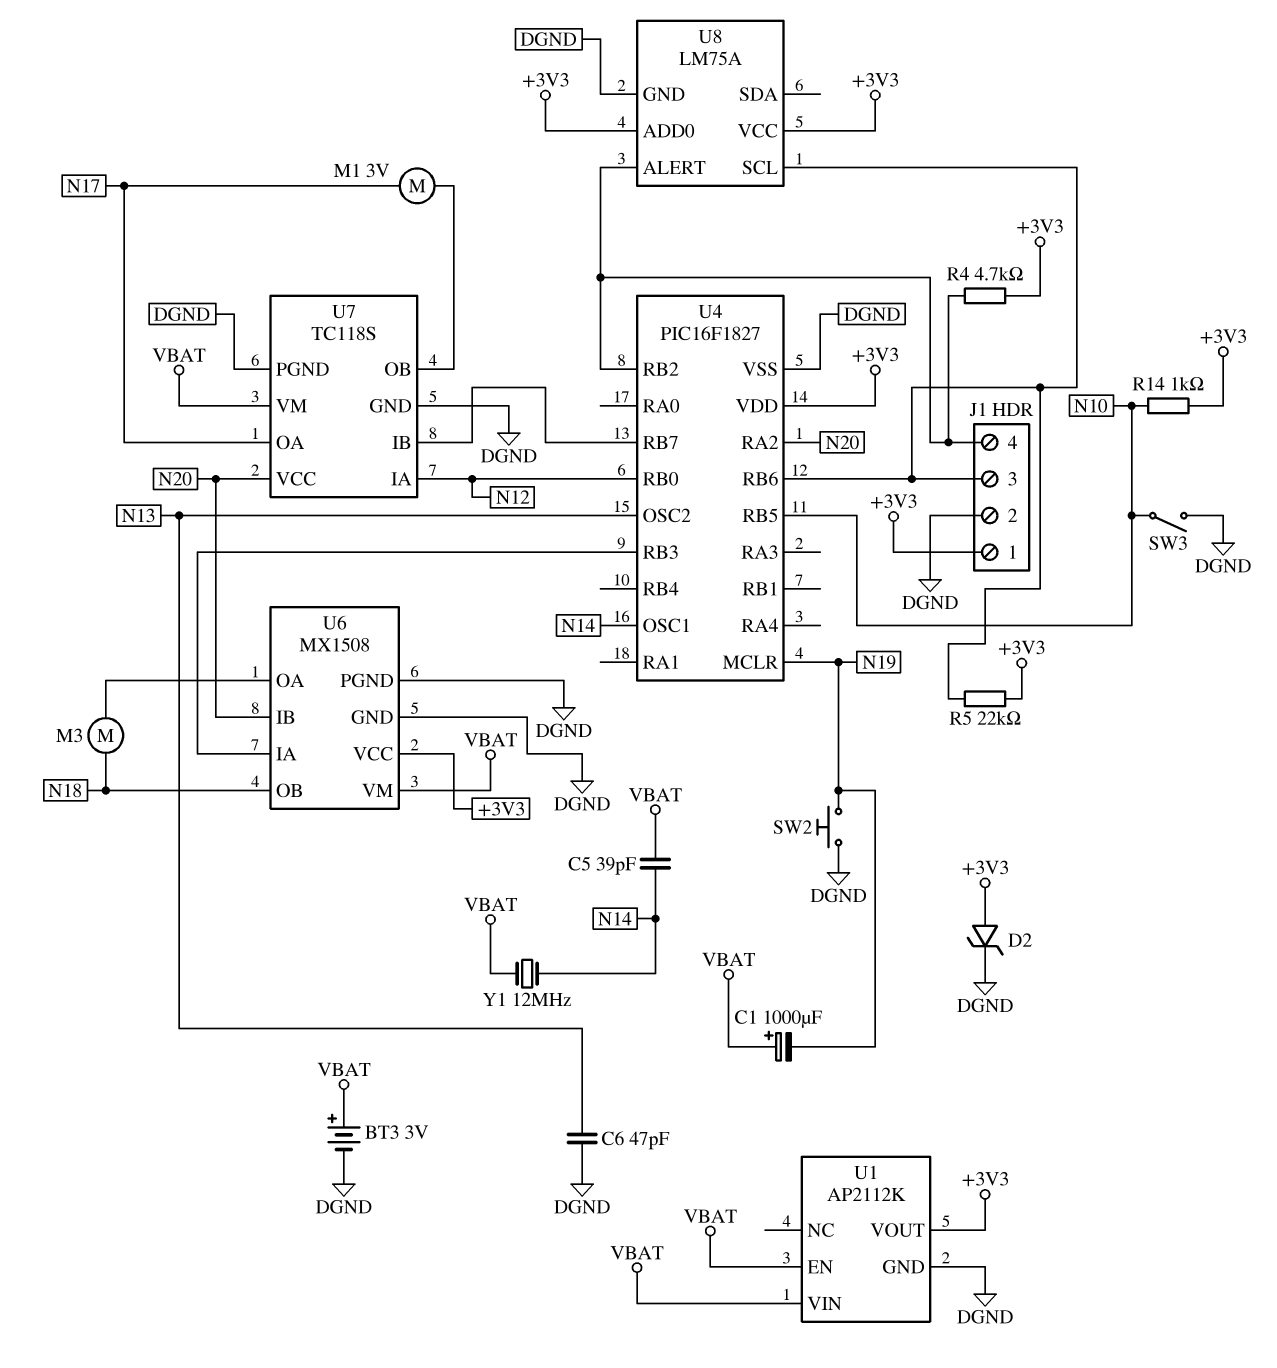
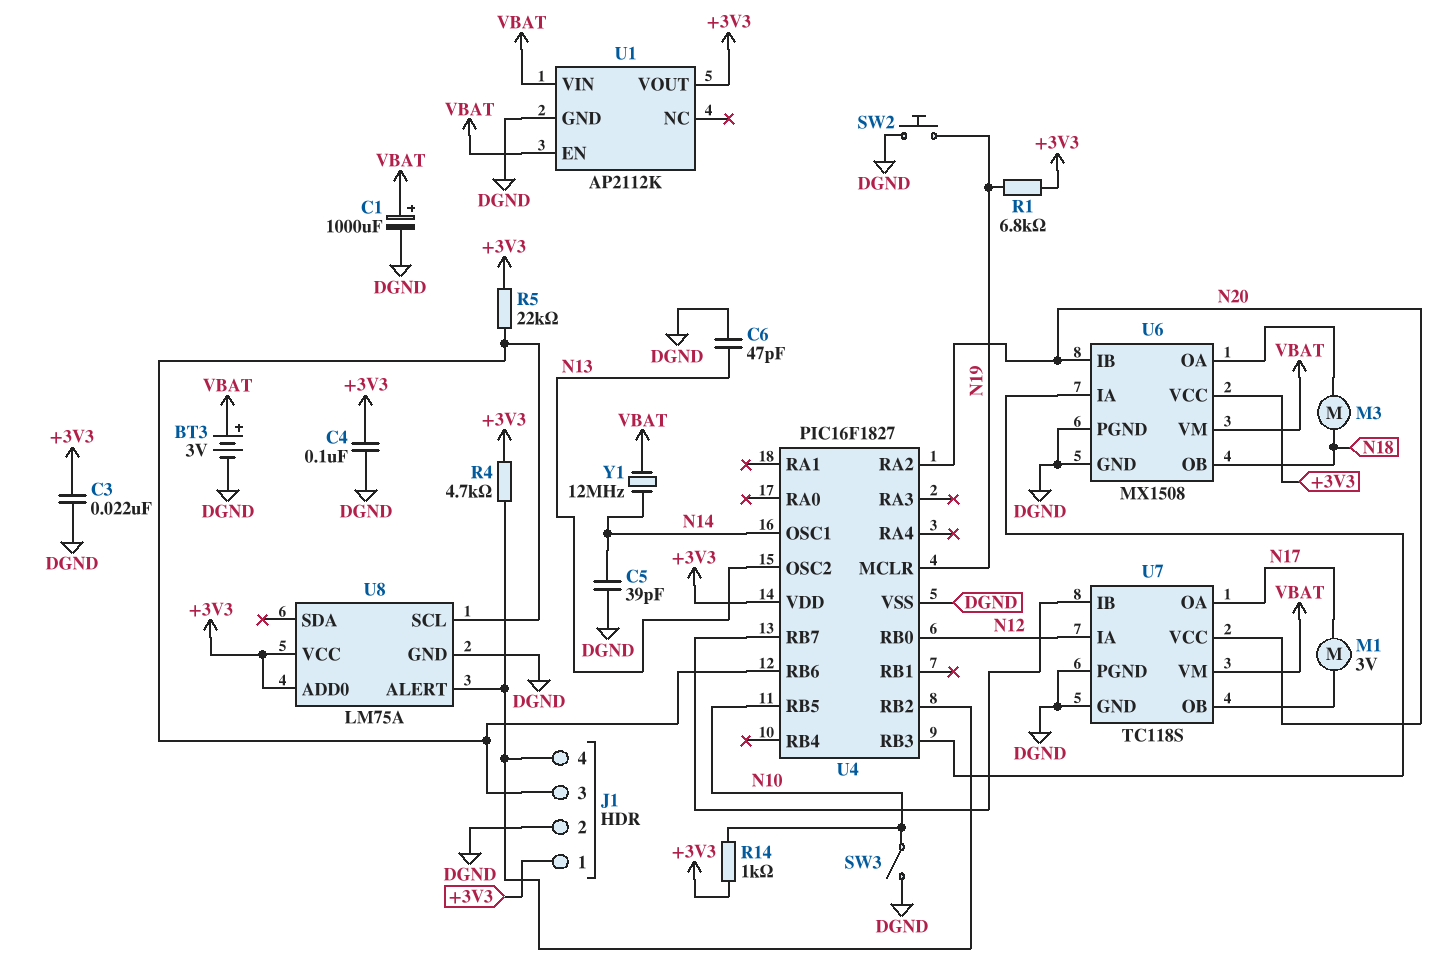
C1: 1000uF (plus VBAT, minus N19) -> 1000uF (plus VBAT, minus DGND)
C3: none -> 22nF (+3V3, DGND)
C4: none -> 100nF (+3V3, DGND)
C5: 39pF (N14, VBAT) -> 39pF (DGND, N14)
D2: zener (A +3V3, K DGND) -> none
R1: none -> 6.8k (+3V3, N19)

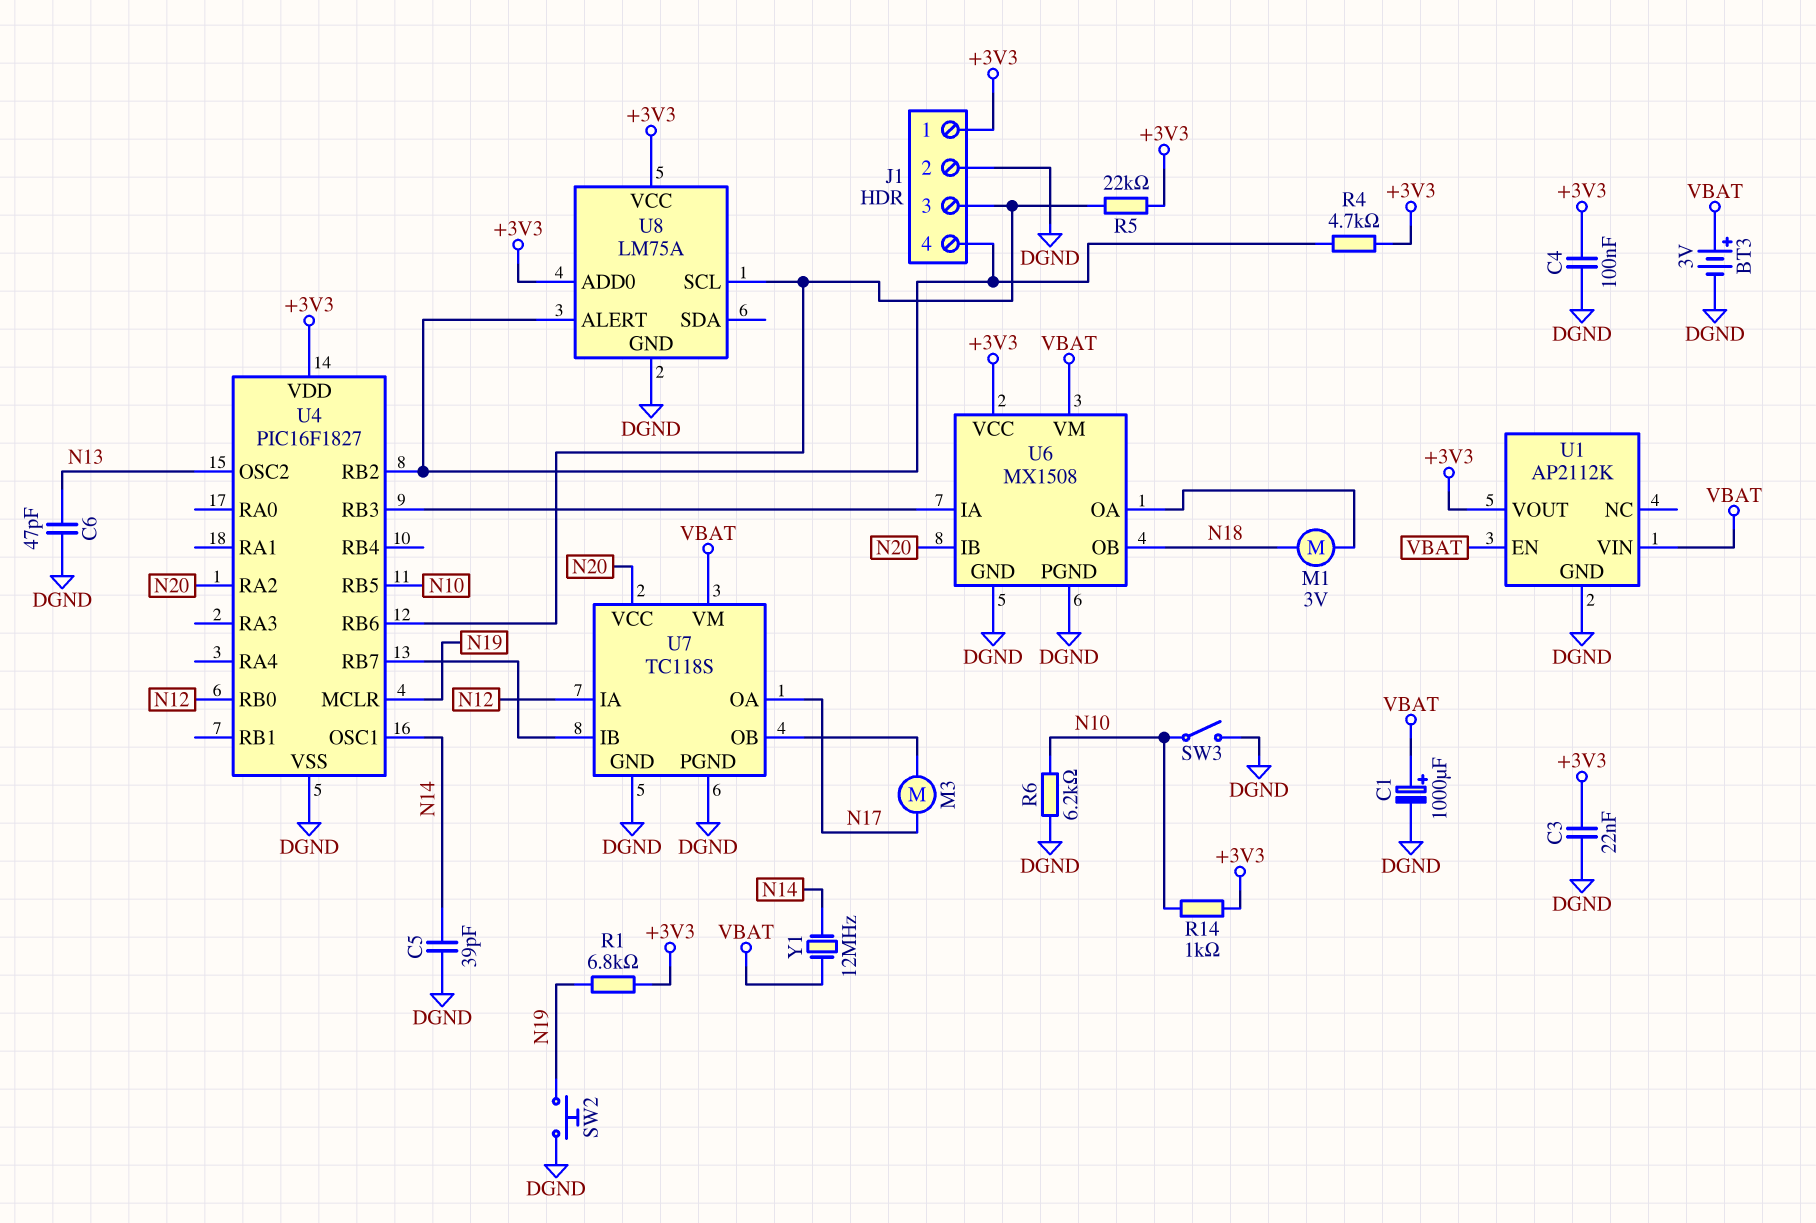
M1: motor 3V (N17, U7/OB) -> motor 3V (N18, U6/OA)
M3: motor (N18, U6/OA) -> motor (N17, U7/OB)
R6: none -> 6.2k (DGND, N10)

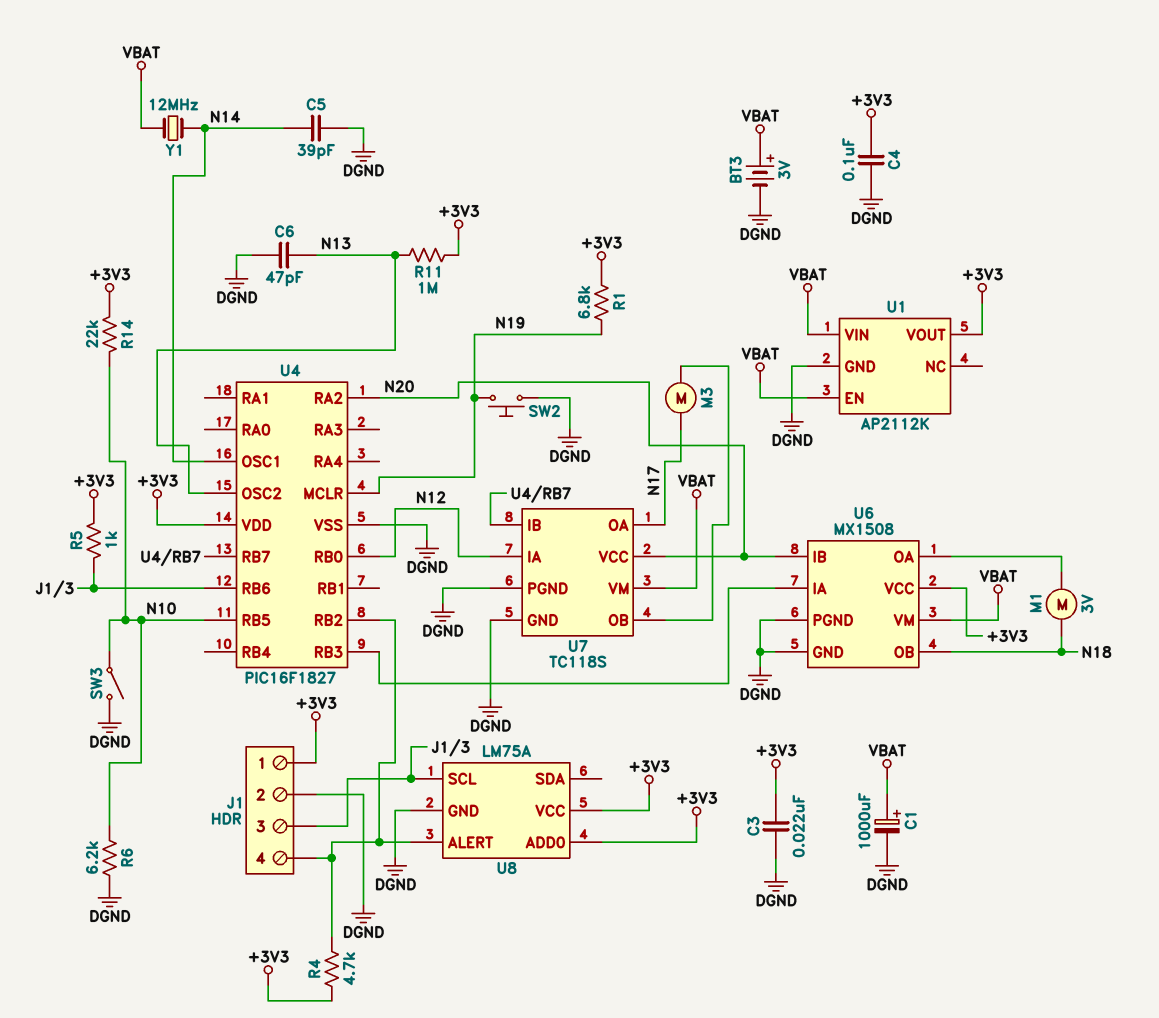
R5: 22k (+3V3, J1/3) -> 1k (+3V3, J1/3)
R11: none -> 1M (+3V3, N13)
R14: 1k (+3V3, N10) -> 22k (+3V3, N10)

